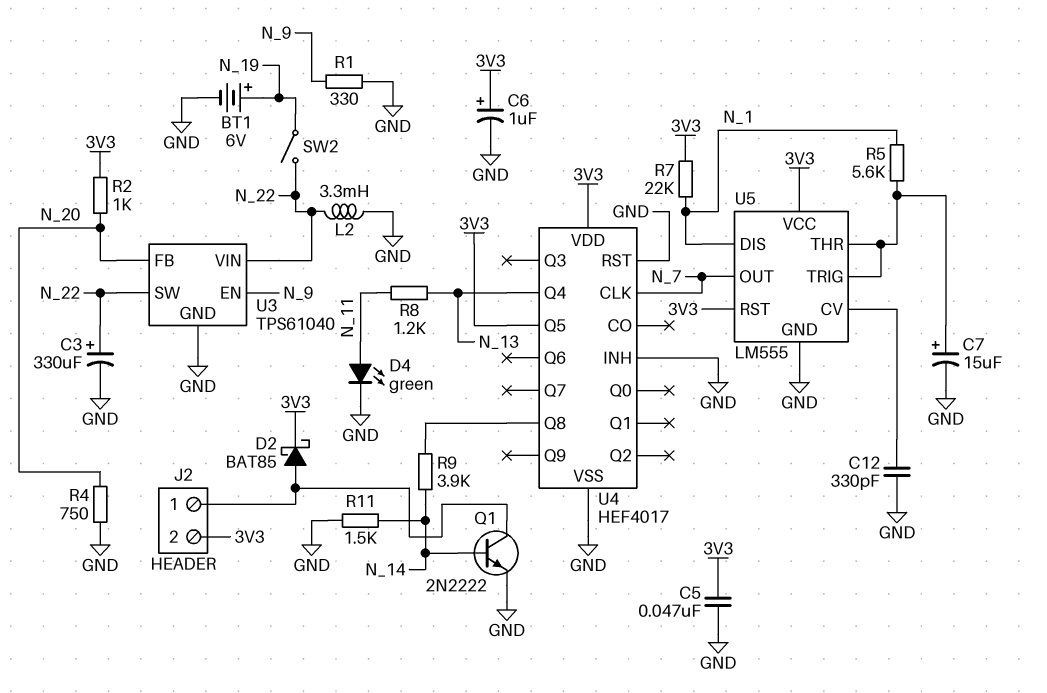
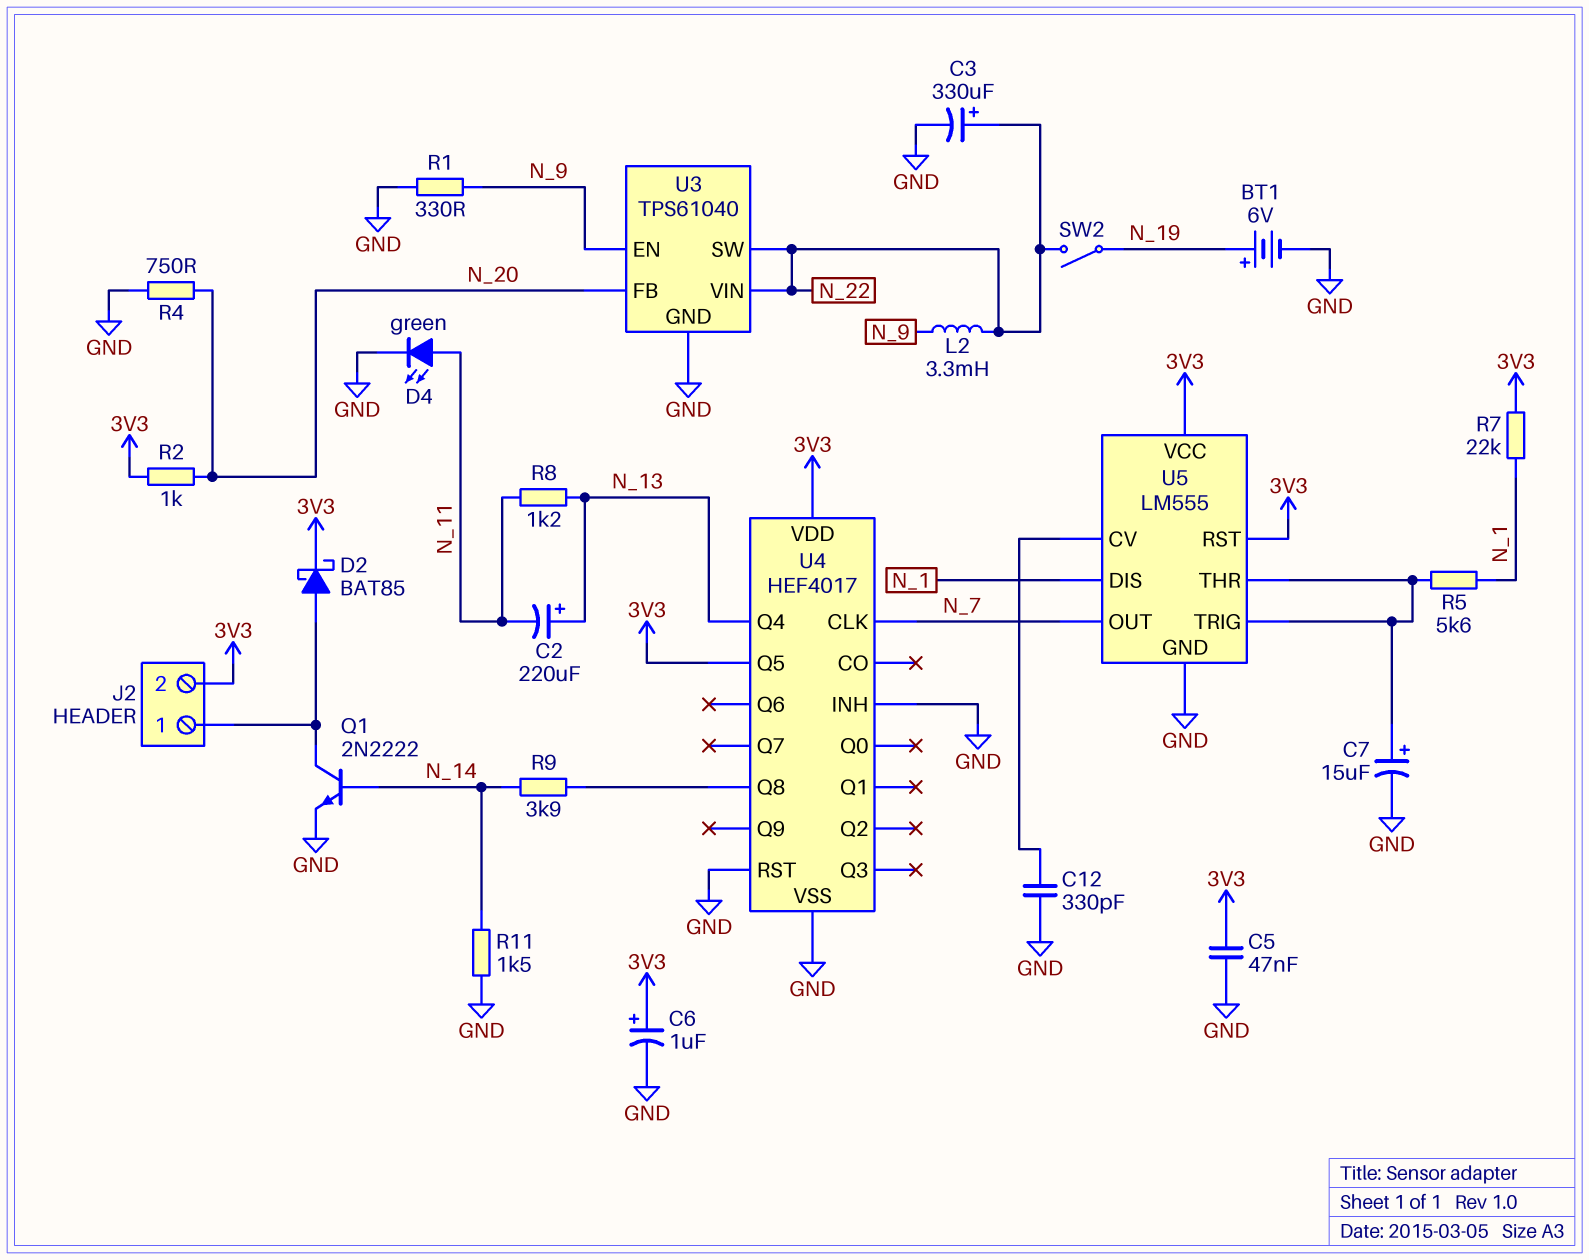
C2: none -> 220uF (plus N_13, minus N_11)
L2: 3.3mH (GND, N_22) -> 3.3mH (N_9, N_22)

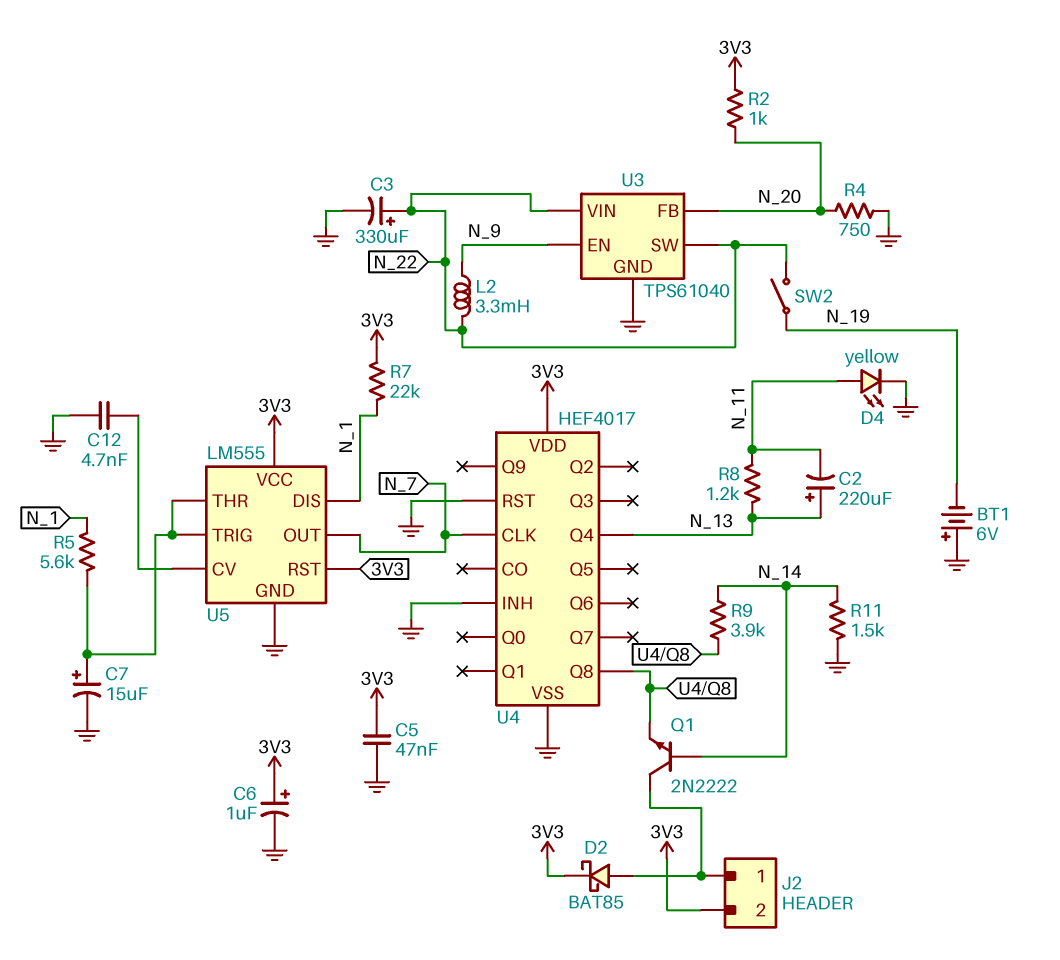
BT1: 6V (plus N_19, minus GND) -> 6V (plus GND, minus N_19)
C12: 330pF (GND, U5/CV) -> 4.7nF (GND, U5/CV)
D4: LED green (A N_11, K GND) -> LED yellow (A N_11, K GND)
Q1: NPN 2N2222 (B N_14, C J2/1, E GND) -> NPN 2N2222 (B N_14, C J2/1, E U4/Q8)
R1: 330 (GND, N_9) -> none
U4 pin Q5: 3V3 -> none

